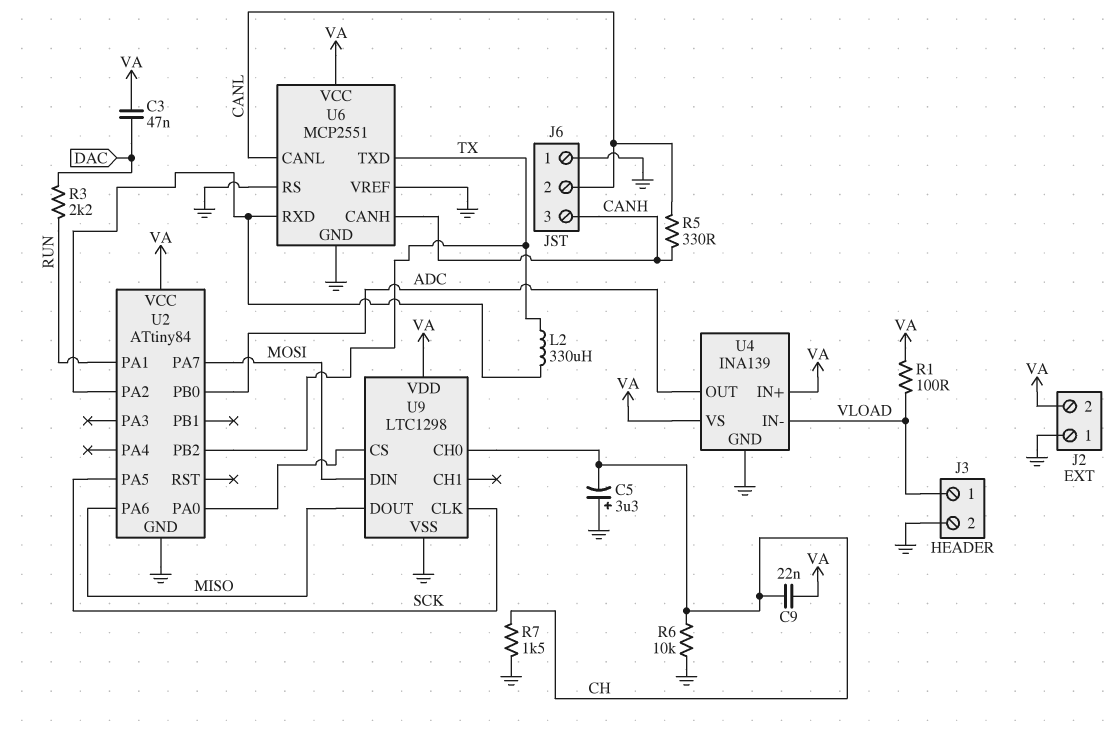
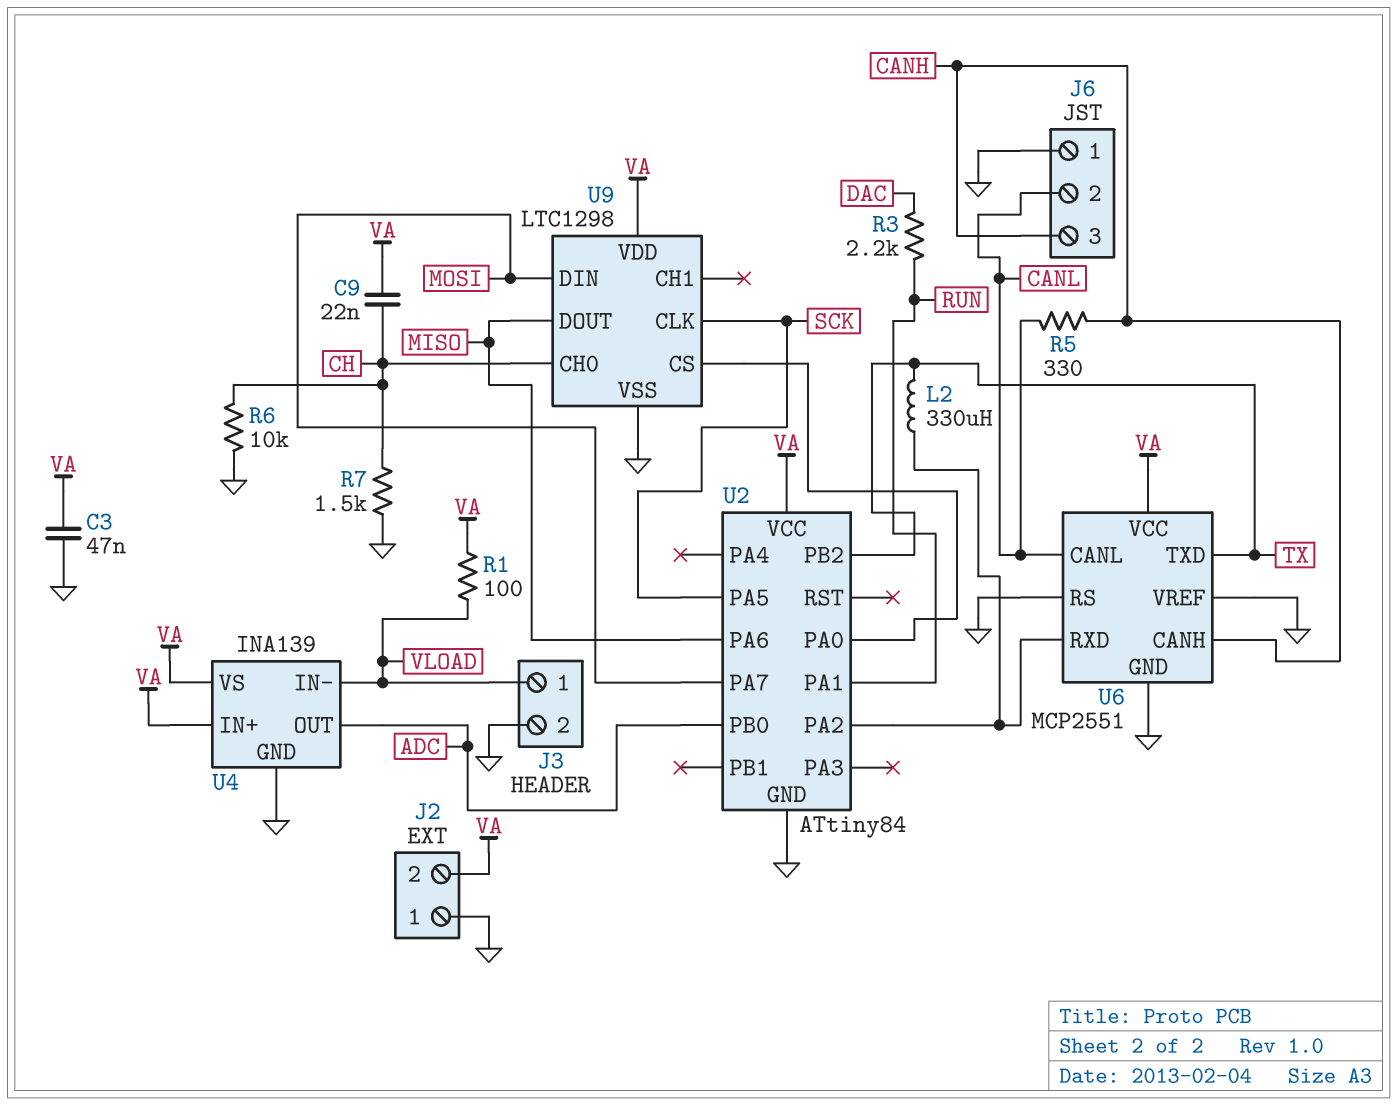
C3: 47nF (DAC, VA) -> 47nF (GND, VA)
C5: 3.3uF (plus GND, minus CH) -> none

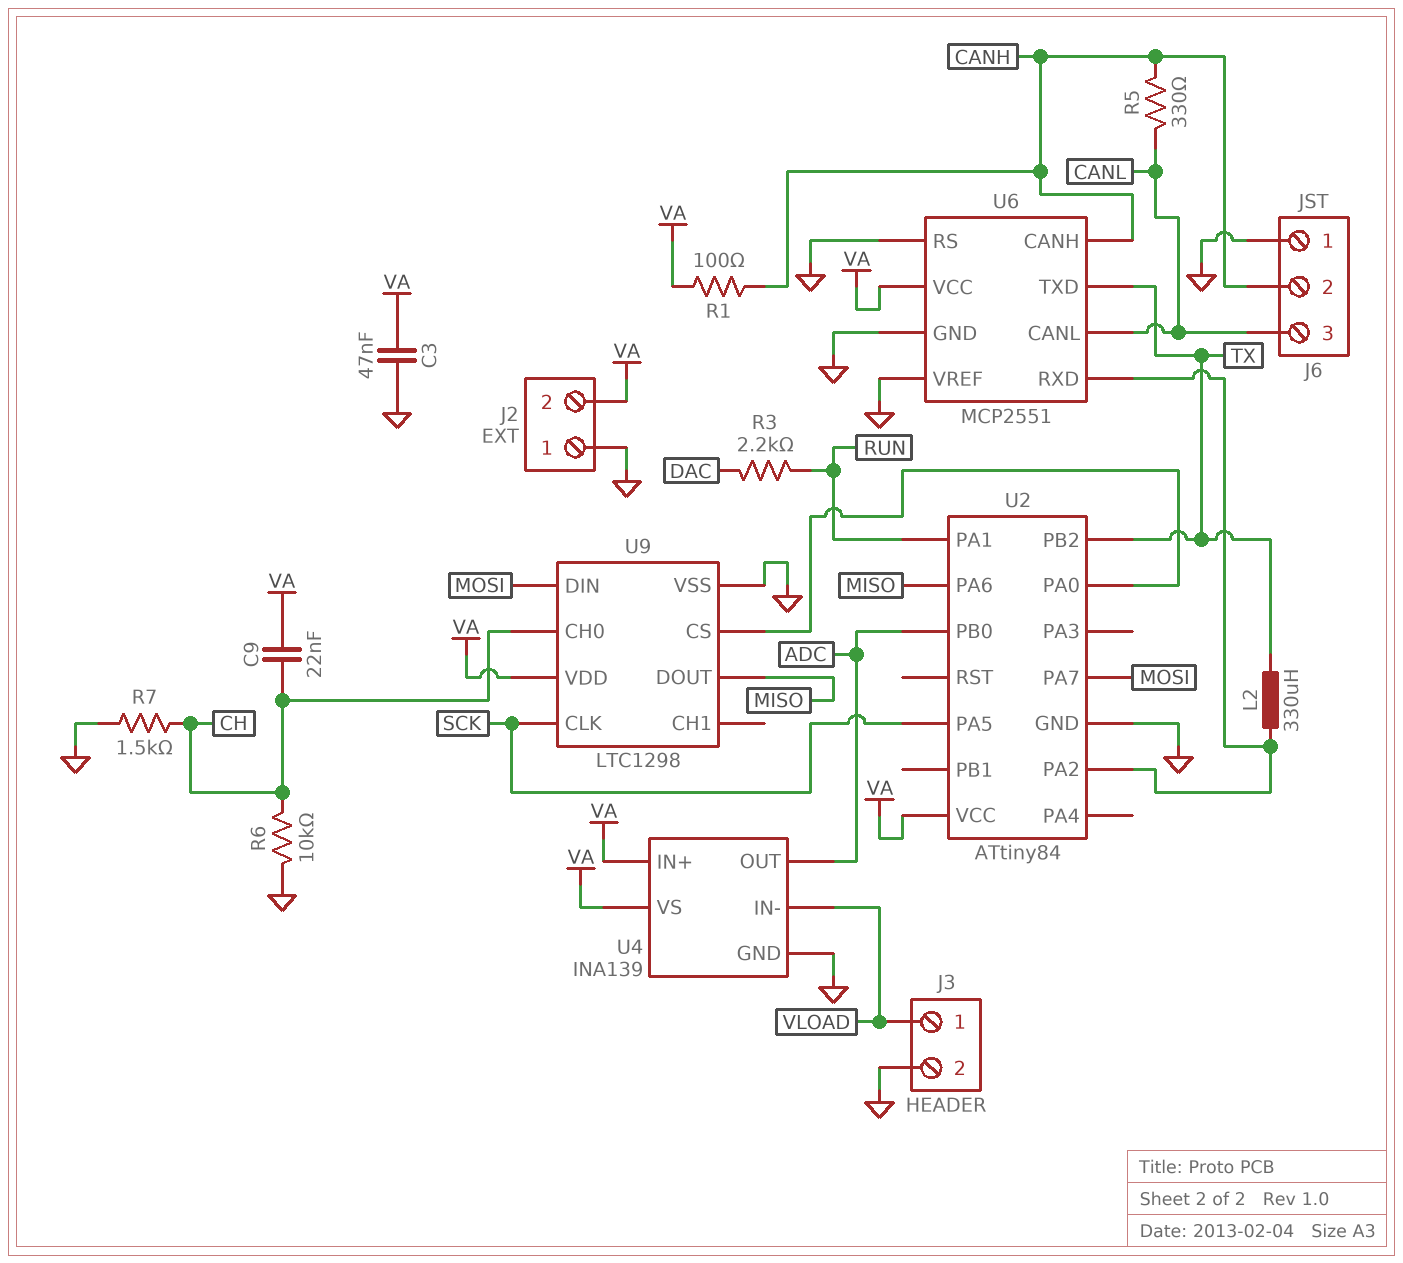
J6 pin 2: CANL -> CANH
J6 pin 3: CANH -> CANL
R1: 100 (VA, VLOAD) -> 100 (CANH, VA)

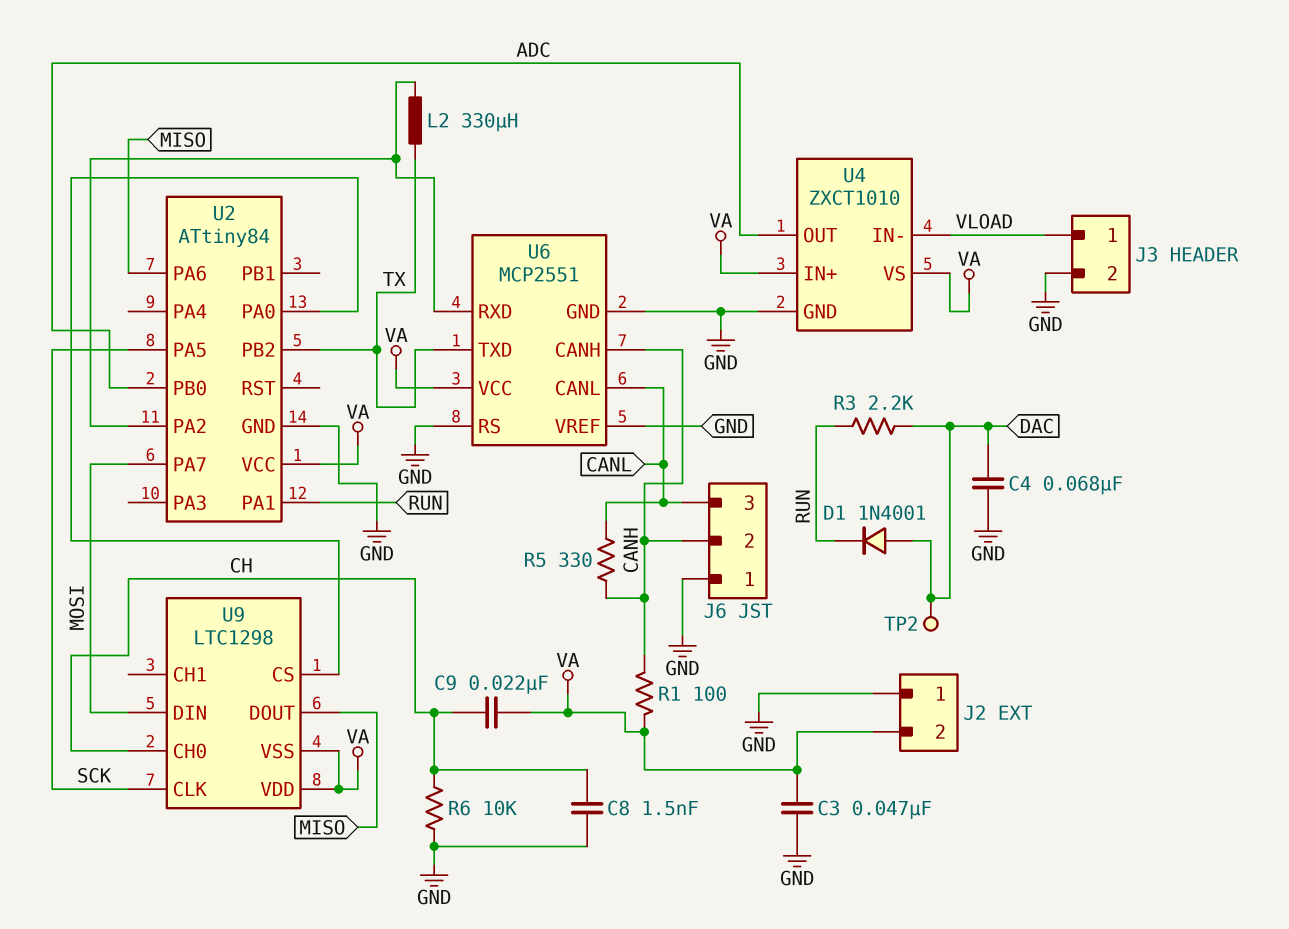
C4: none -> 68nF (DAC, GND)
C8: none -> 1.5nF (CH, GND)
D1: none -> diode 1N4001 (A DAC, K RUN)
R7: 1.5k (CH, GND) -> none
TP2: none -> test point (DAC)
U4: INA139 -> ZXCT1010
U9 pin VSS: GND -> VA

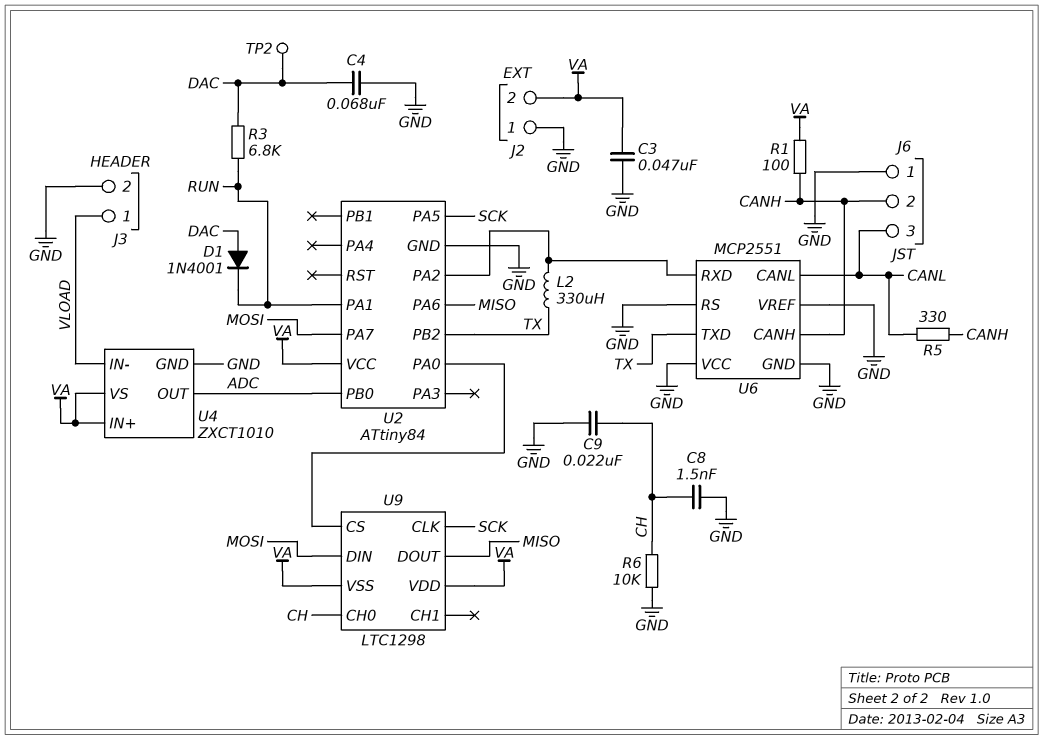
C9: 22nF (CH, VA) -> 22nF (CH, GND)
R3: 2.2k (DAC, RUN) -> 6.8k (DAC, RUN)
U6 pin VCC: VA -> GND

